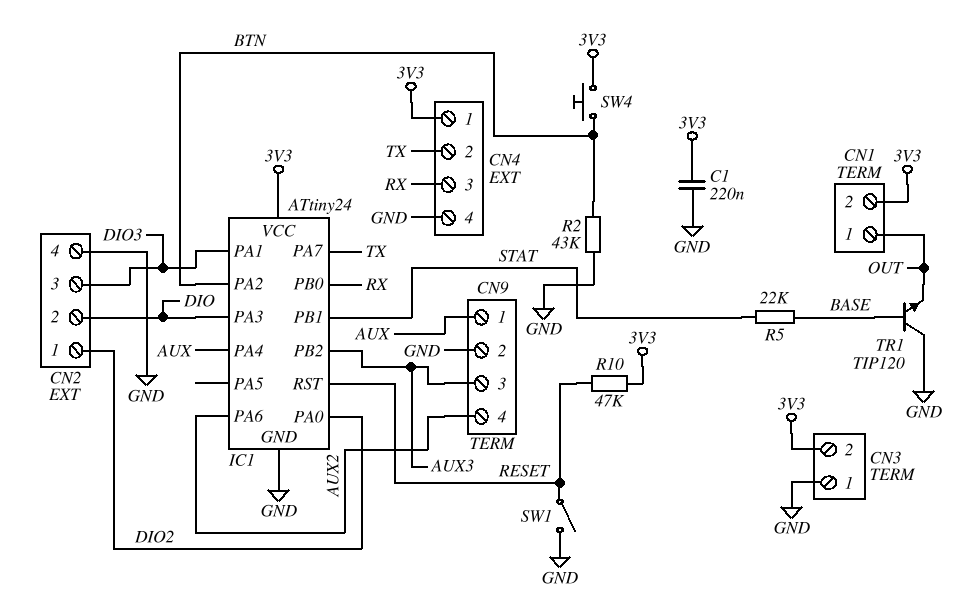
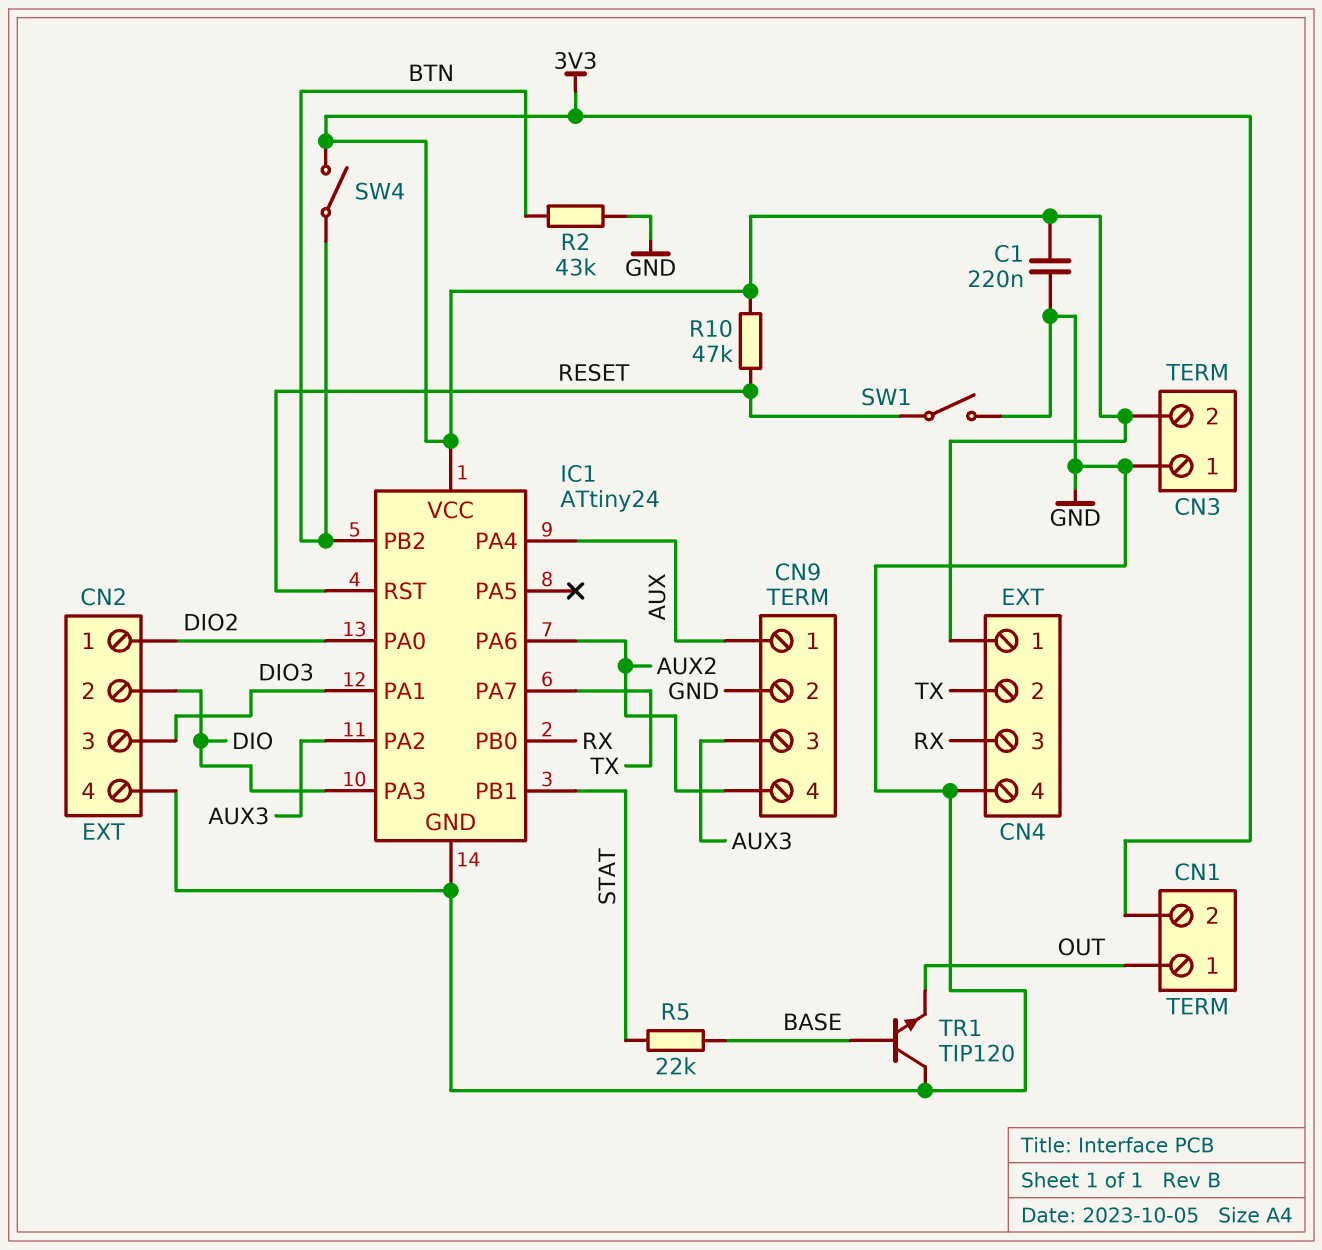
IC1 pin PA2: BTN -> AUX3
IC1 pin PB2: AUX3 -> BTN
SW4: button (3V3, BTN) -> switch (3V3, BTN)

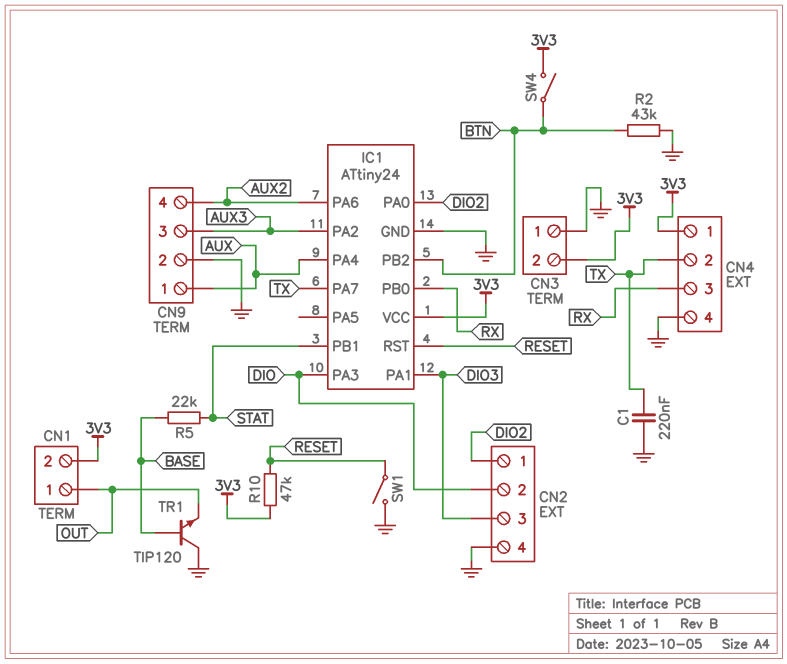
C1: 220nF (3V3, GND) -> 220nF (GND, TX)

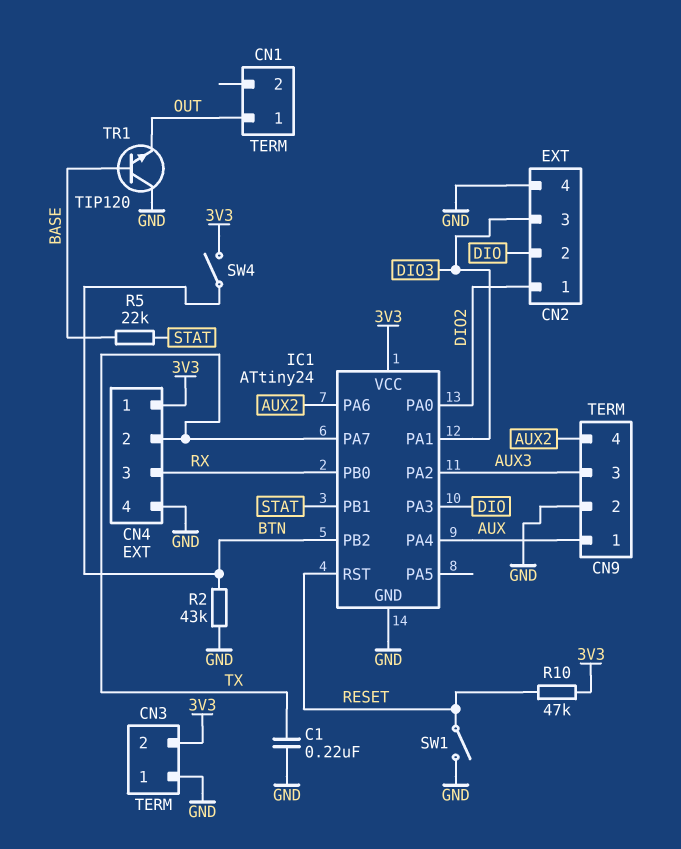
CN1 pin 2: 3V3 -> none

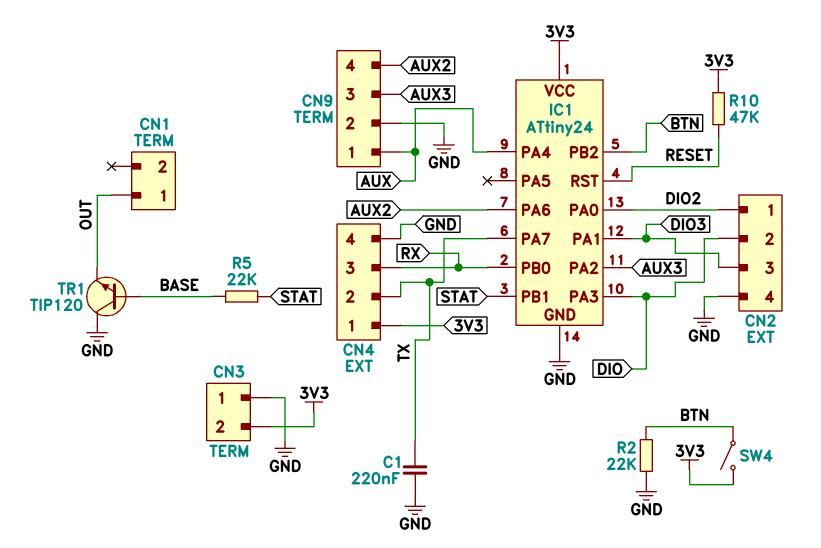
R2: 43k (BTN, GND) -> 22k (BTN, GND)
SW1: switch (GND, RESET) -> none

